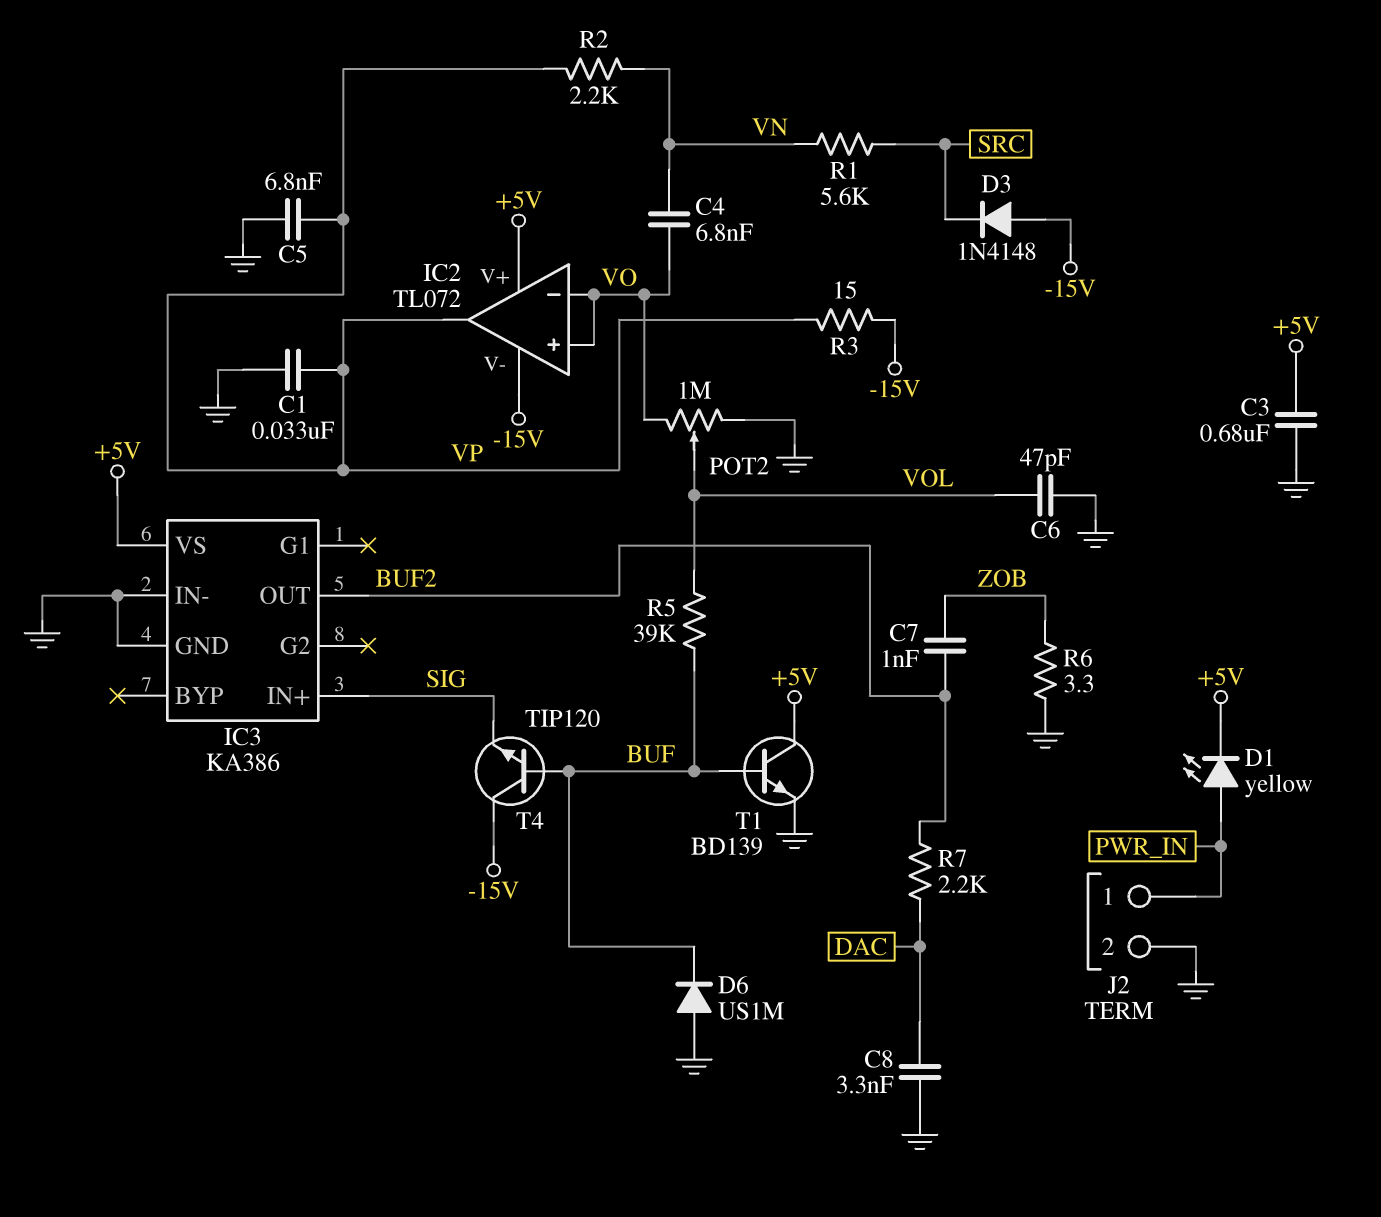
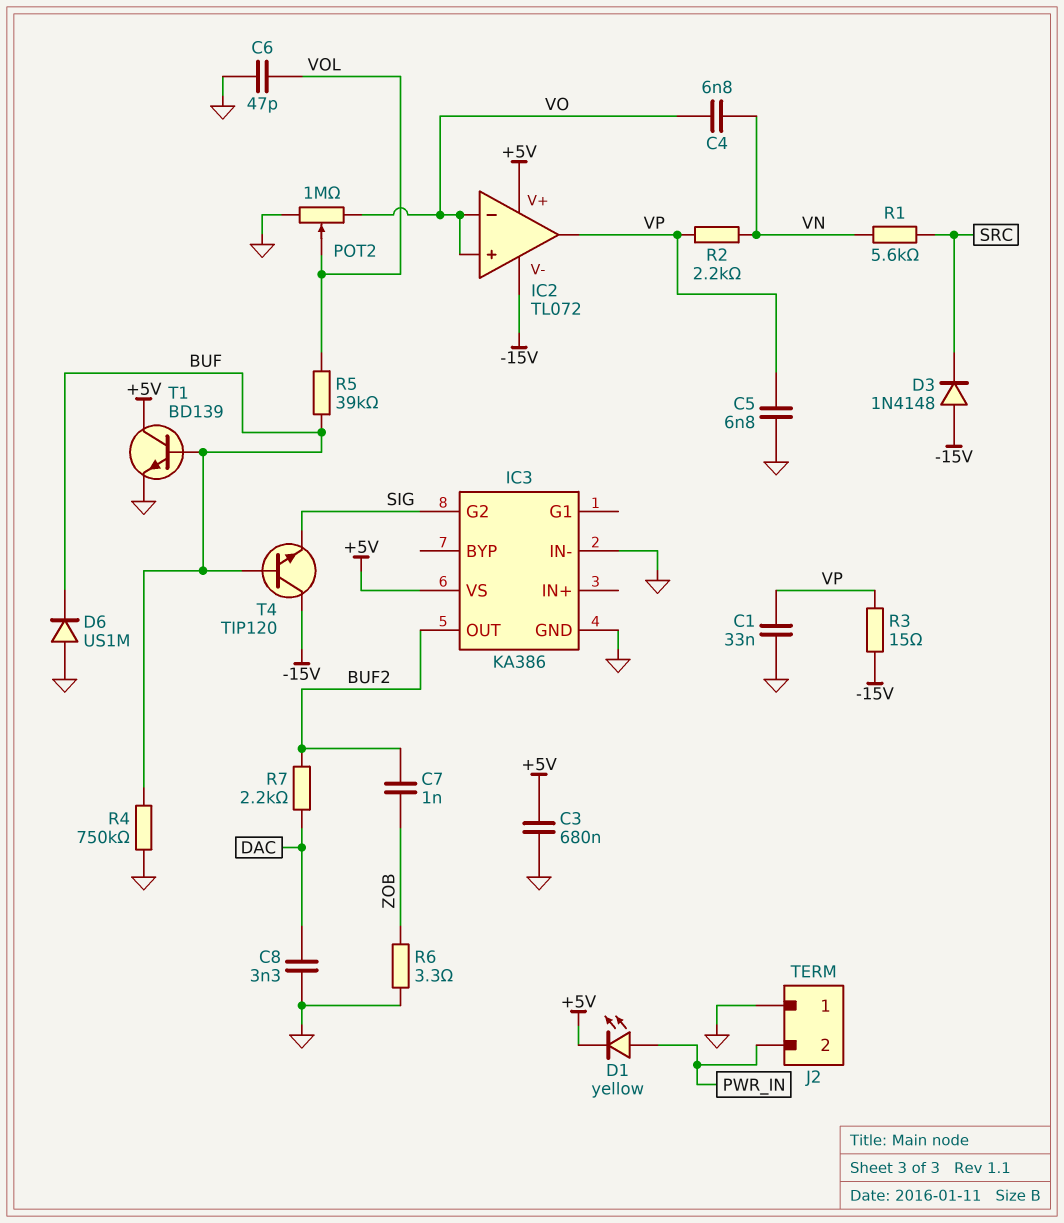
IC3 pin G2: none -> SIG
IC3 pin IN+: SIG -> none
J2 pin 1: PWR_IN -> GND
J2 pin 2: GND -> PWR_IN
R4: none -> 750k (BUF, GND)

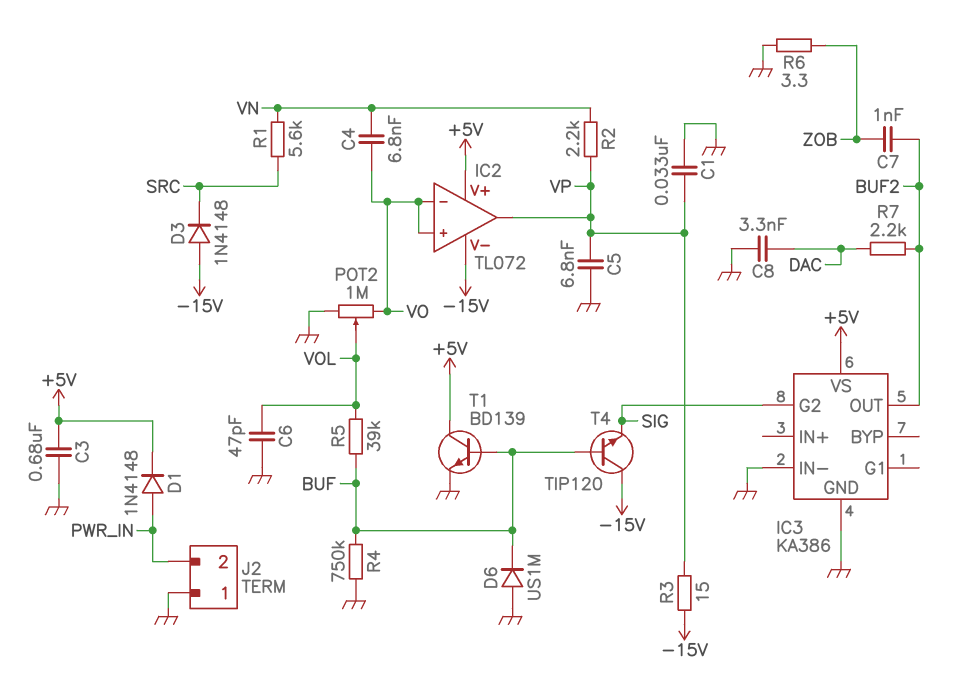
D1: LED yellow (A PWR_IN, K +5V) -> diode 1N4148 (A PWR_IN, K +5V)

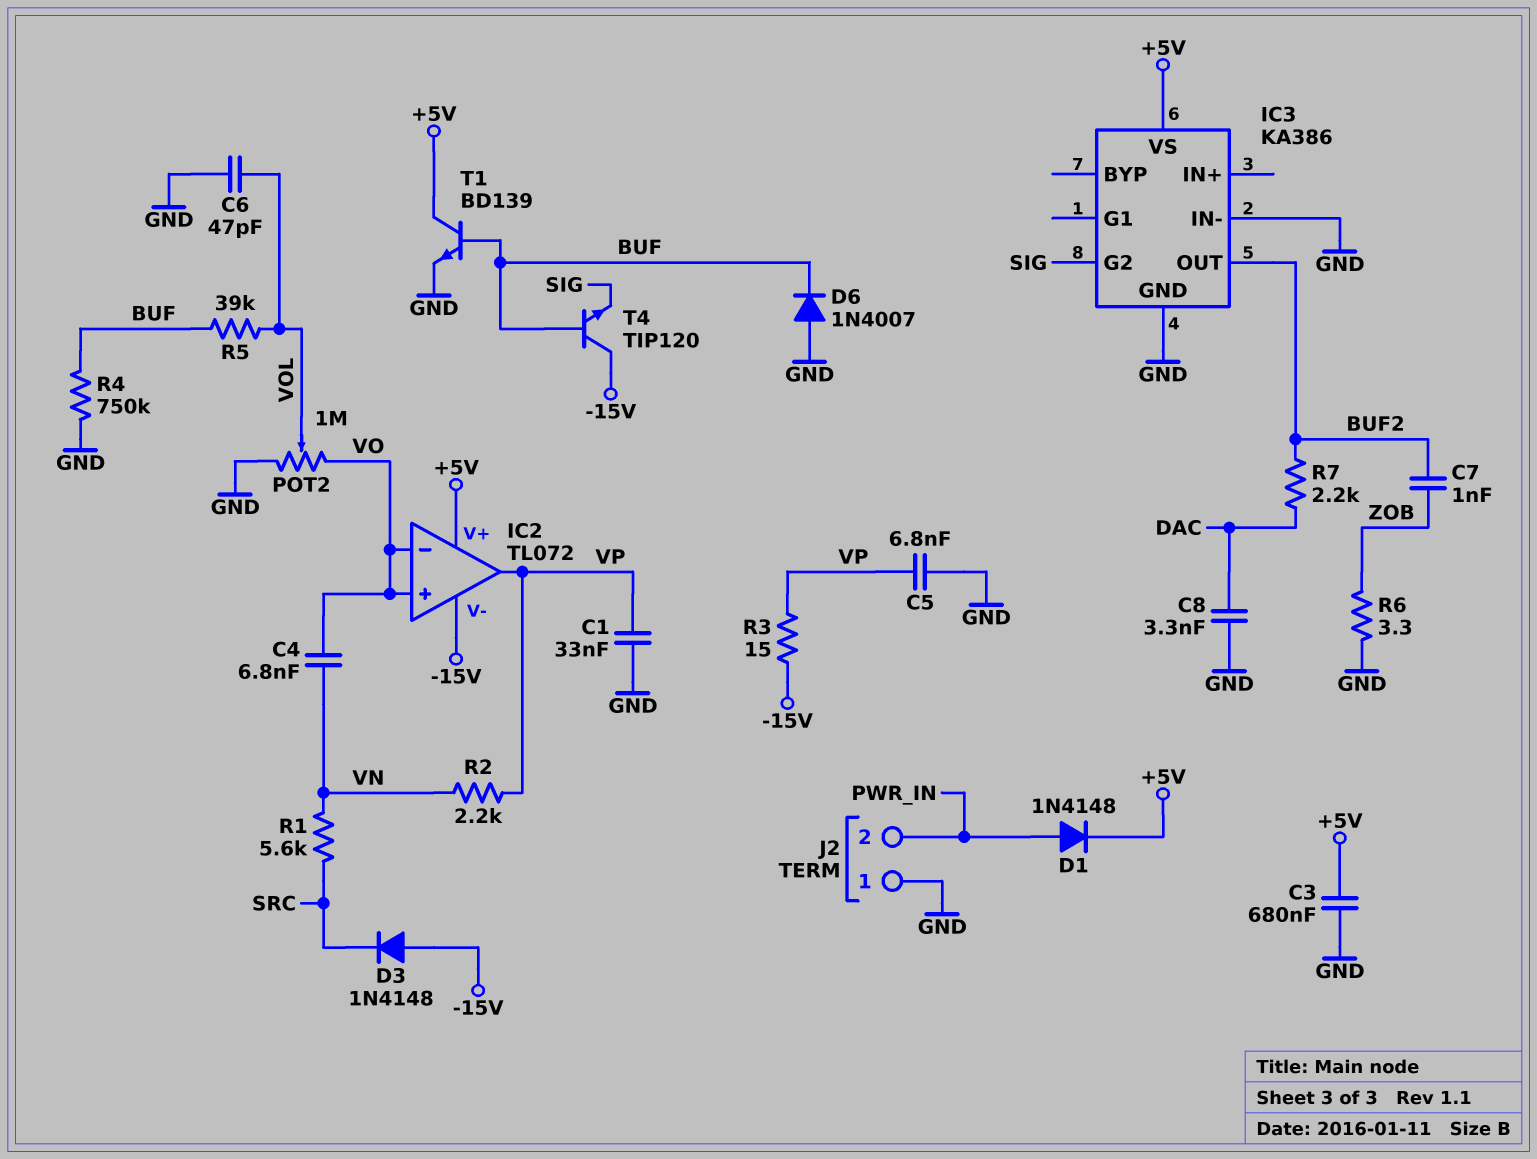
D6: diode US1M (A GND, K BUF) -> diode 1N4007 (A GND, K BUF)

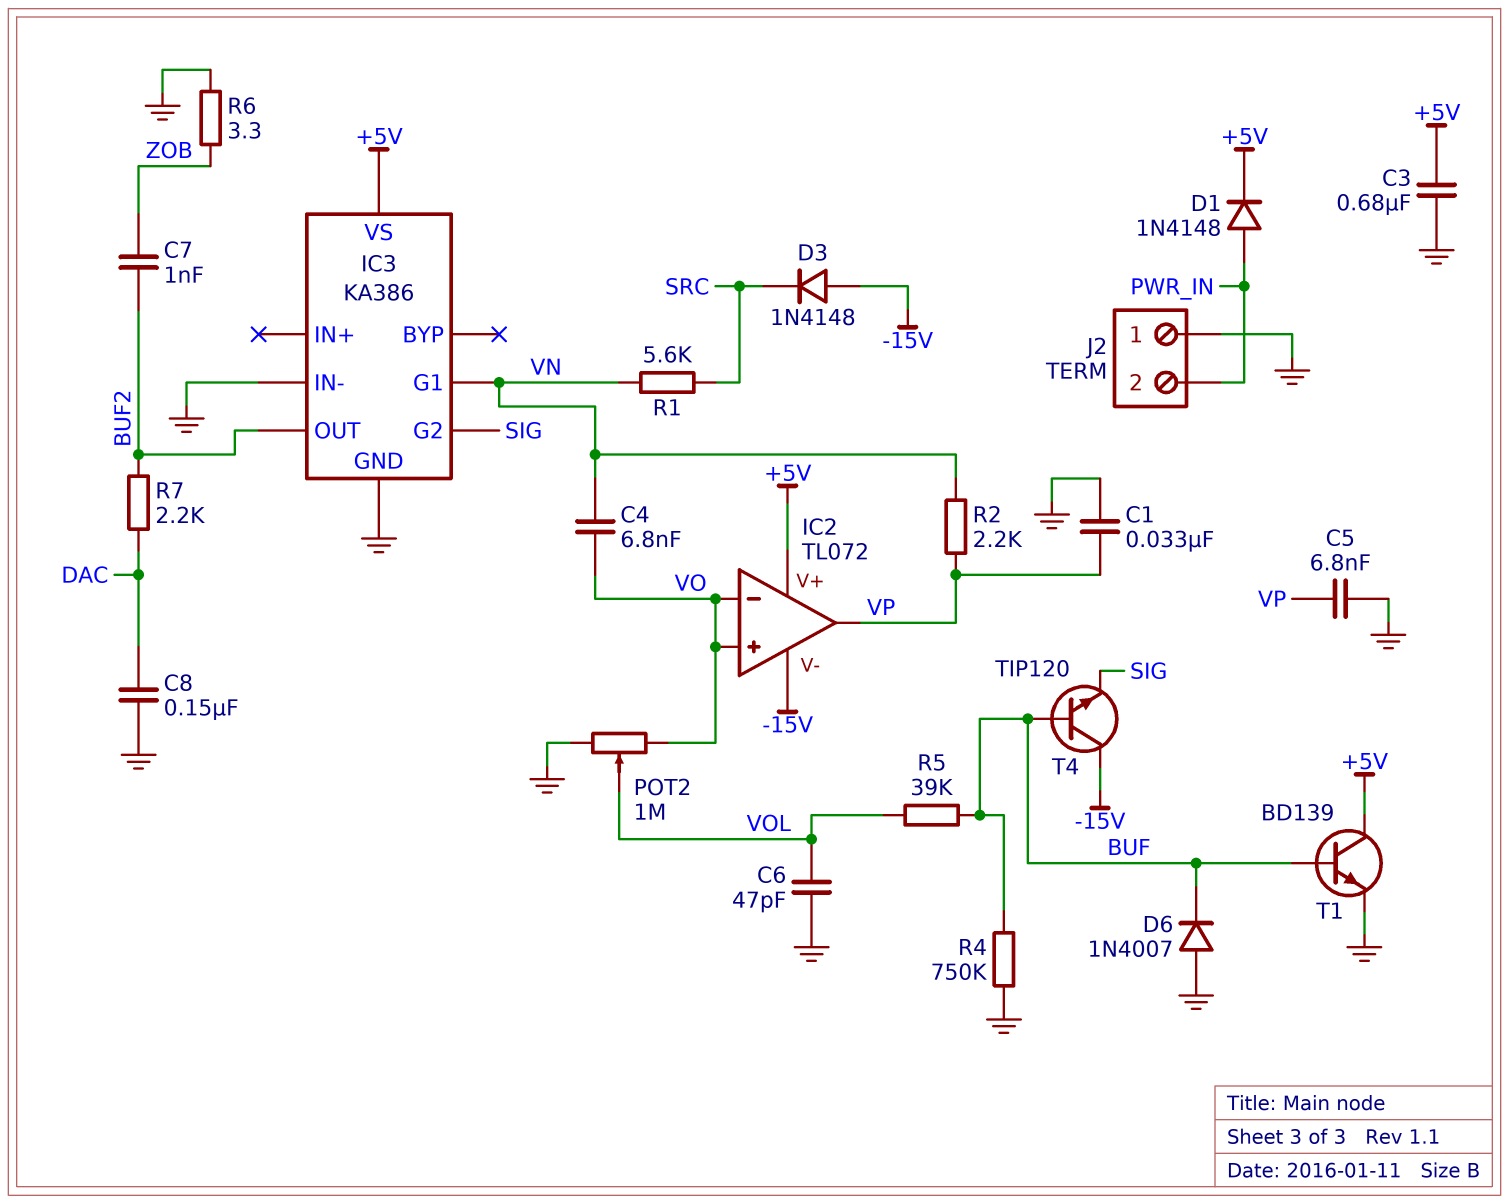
C8: 3.3nF (DAC, GND) -> 150nF (DAC, GND)
IC3 pin G1: none -> VN
R3: 15 (-15V, VP) -> none

